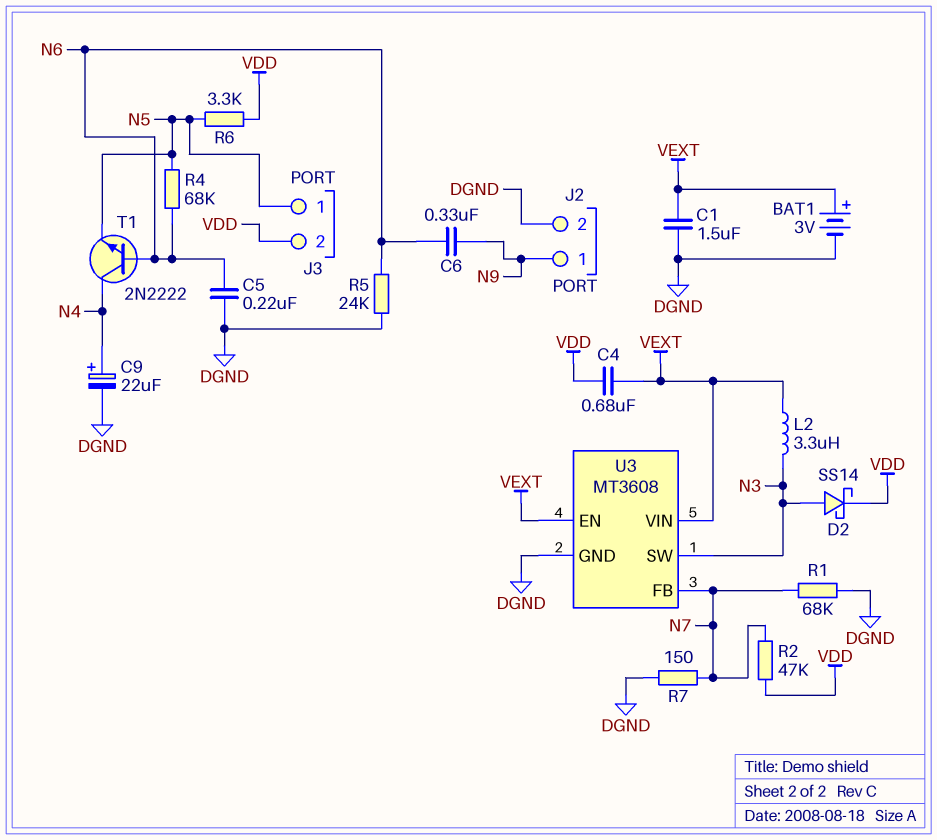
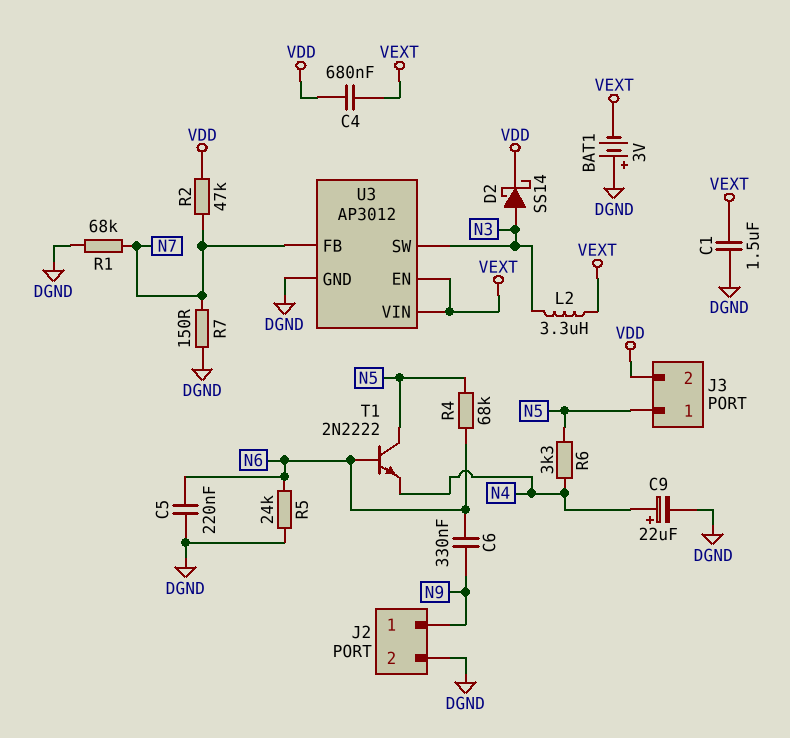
BAT1: 3V (plus VEXT, minus DGND) -> 3V (plus DGND, minus VEXT)
R6: 3.3k (N5, VDD) -> 3.3k (N4, N5)
T1: NPN 2N2222 (B N6, C N4, E N5) -> NPN 2N2222 (B N6, C N5, E N4)
U3: MT3608 -> AP3012

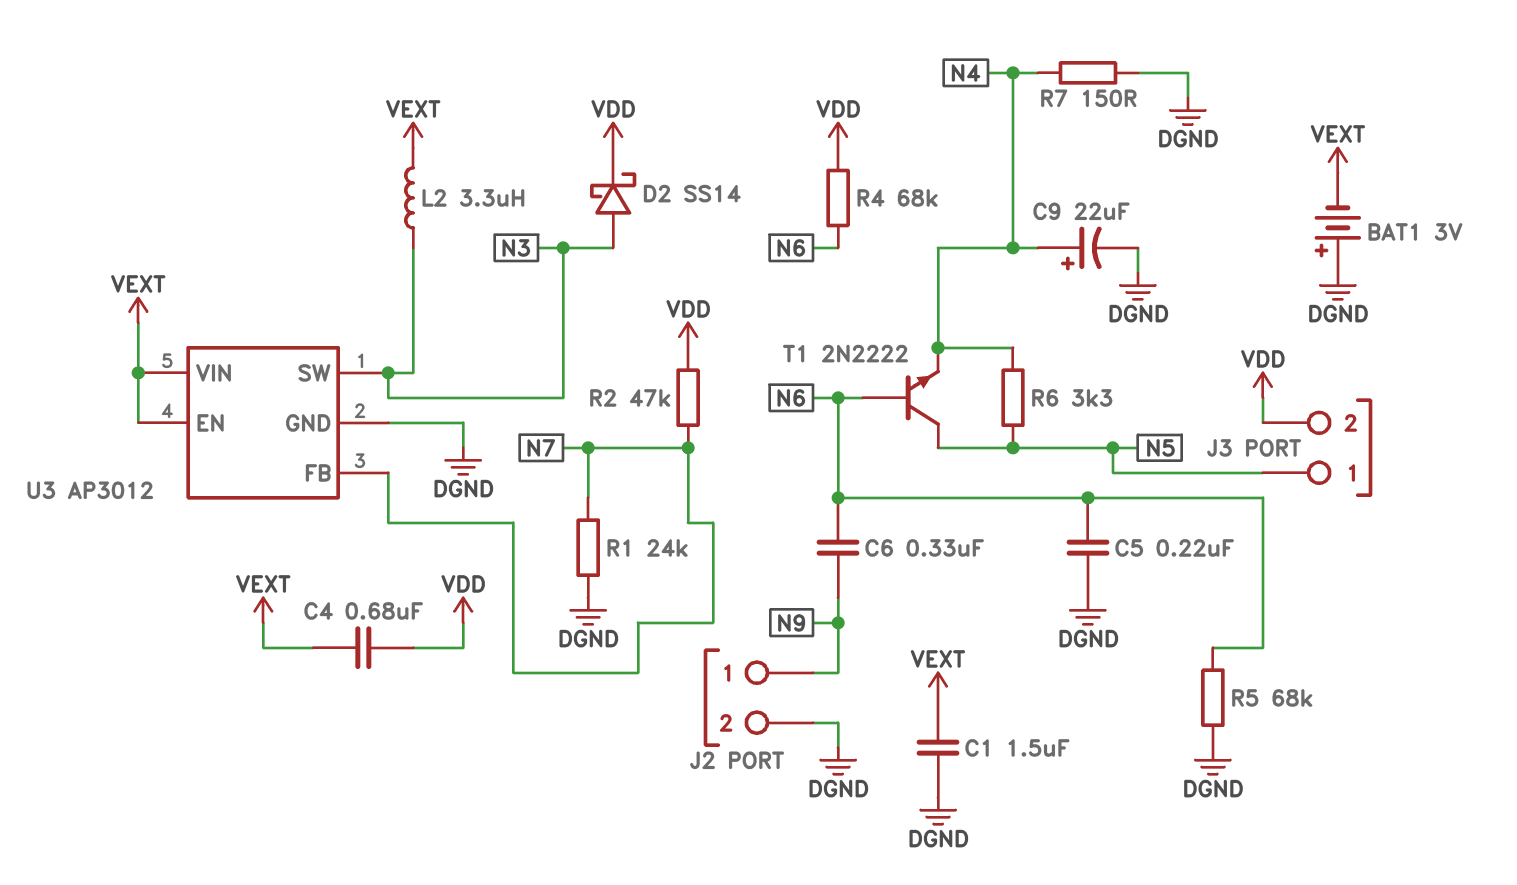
R1: 68k (DGND, N7) -> 24k (DGND, N7)
R4: 68k (N5, N6) -> 68k (N6, VDD)
R5: 24k (DGND, N6) -> 68k (DGND, N6)
R7: 150 (DGND, N7) -> 150 (DGND, N4)

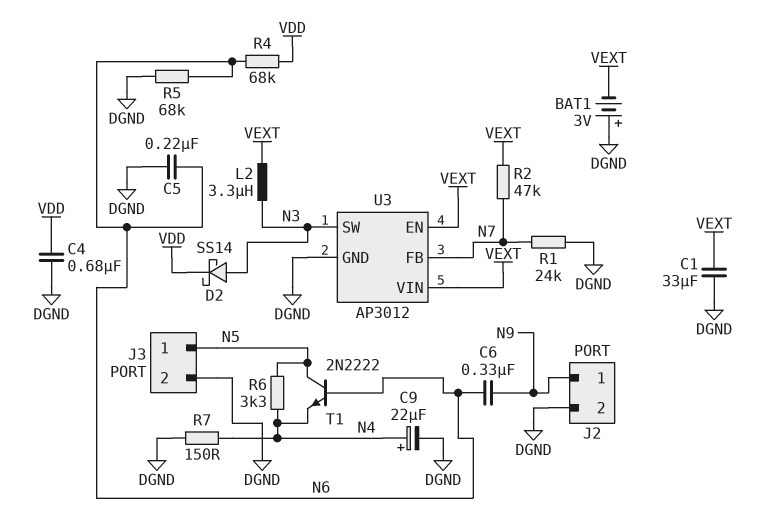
C1: 1.5uF (DGND, VEXT) -> 33uF (DGND, VEXT)
C4: 680nF (VDD, VEXT) -> 680nF (DGND, VDD)
J3 pin 2: VDD -> DGND
R2: 47k (N7, VDD) -> 47k (N7, VEXT)

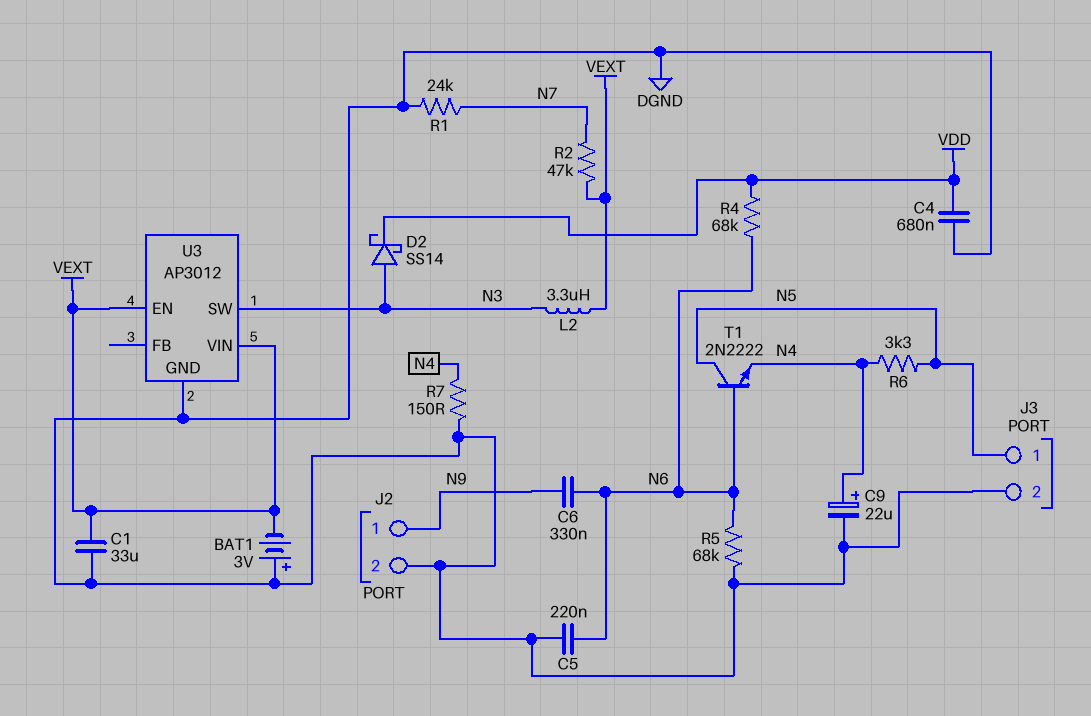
U3 pin FB: N7 -> none

